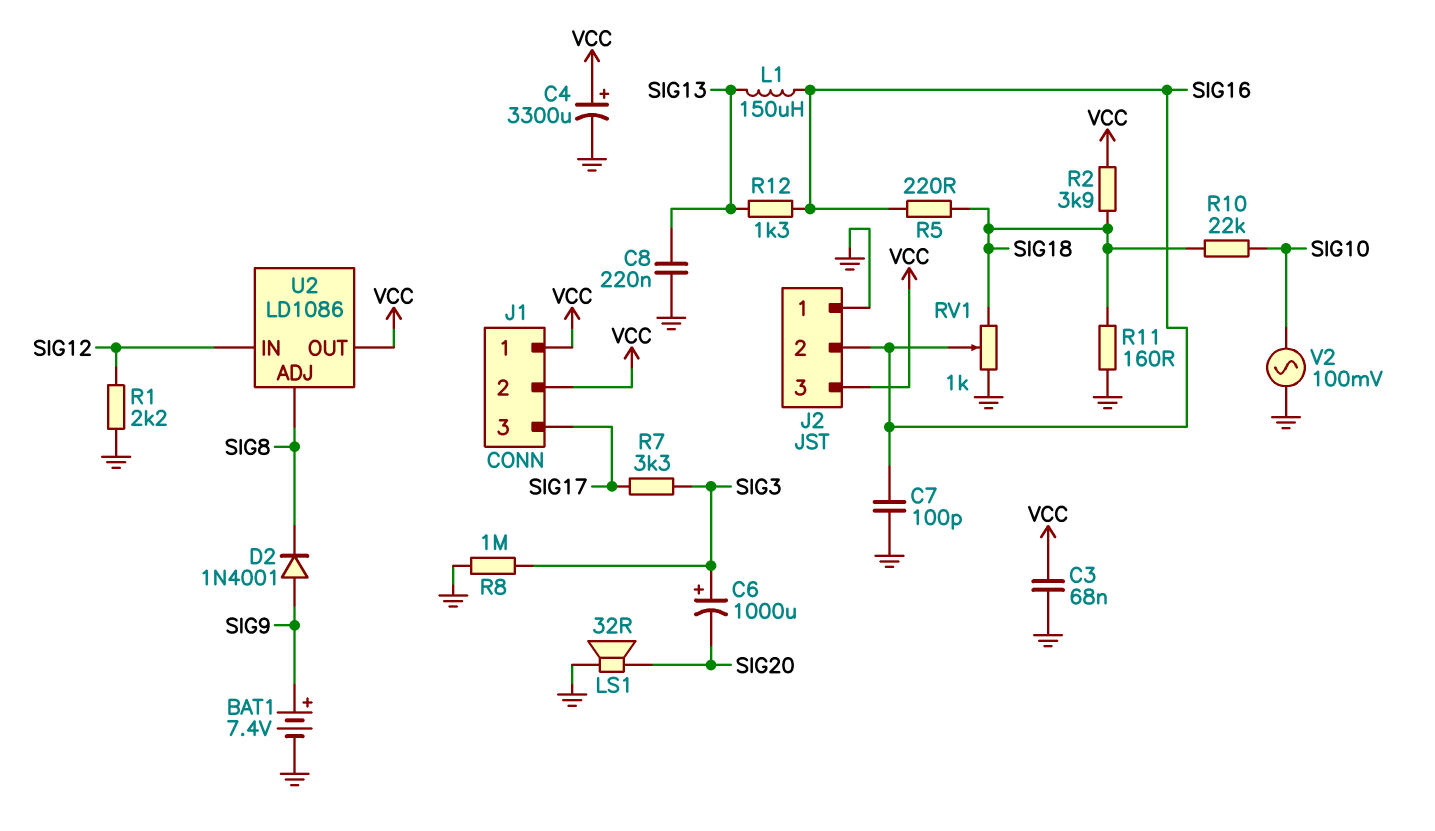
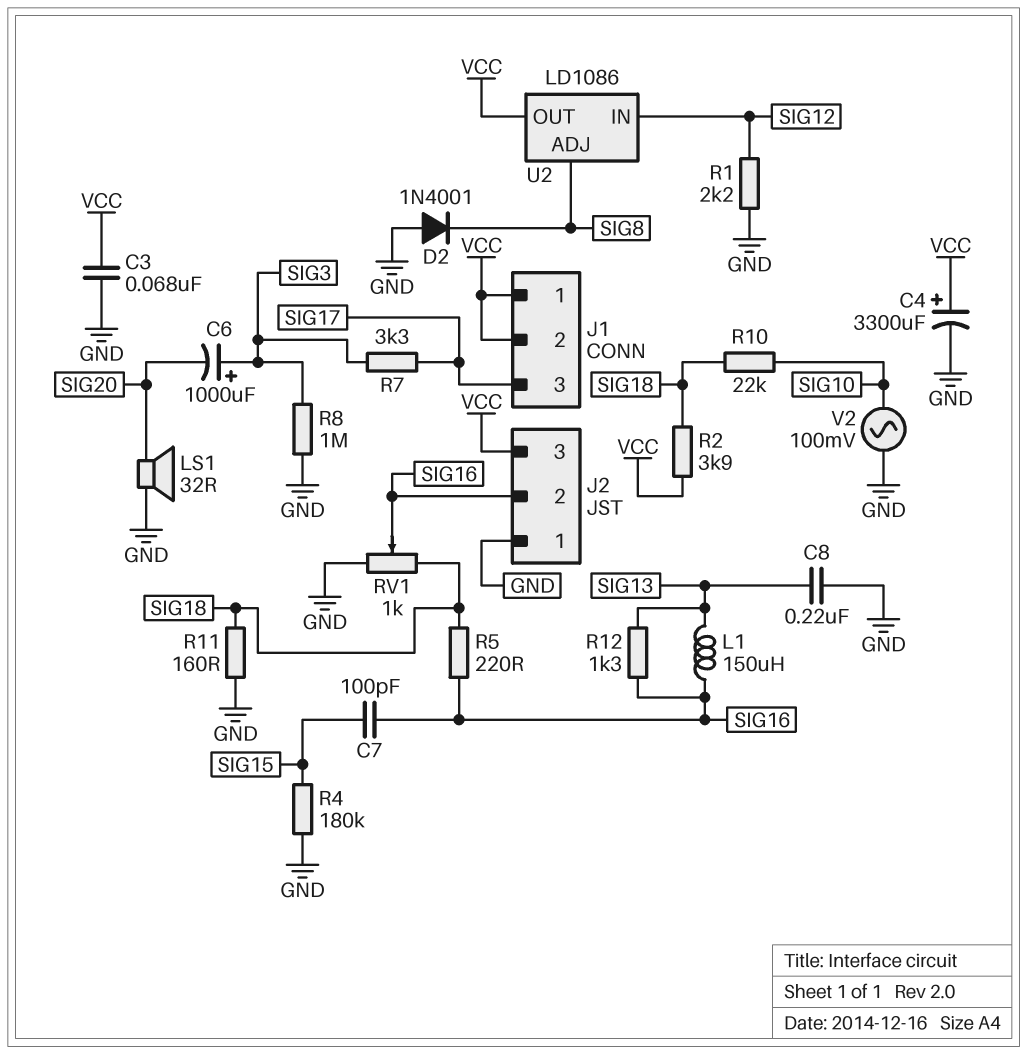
BAT1: 7.4V (plus SIG9, minus GND) -> none
C7: 100pF (GND, SIG16) -> 100pF (SIG15, SIG16)
D2: diode 1N4001 (A SIG9, K SIG8) -> diode 1N4001 (A GND, K SIG8)
R4: none -> 180k (GND, SIG15)

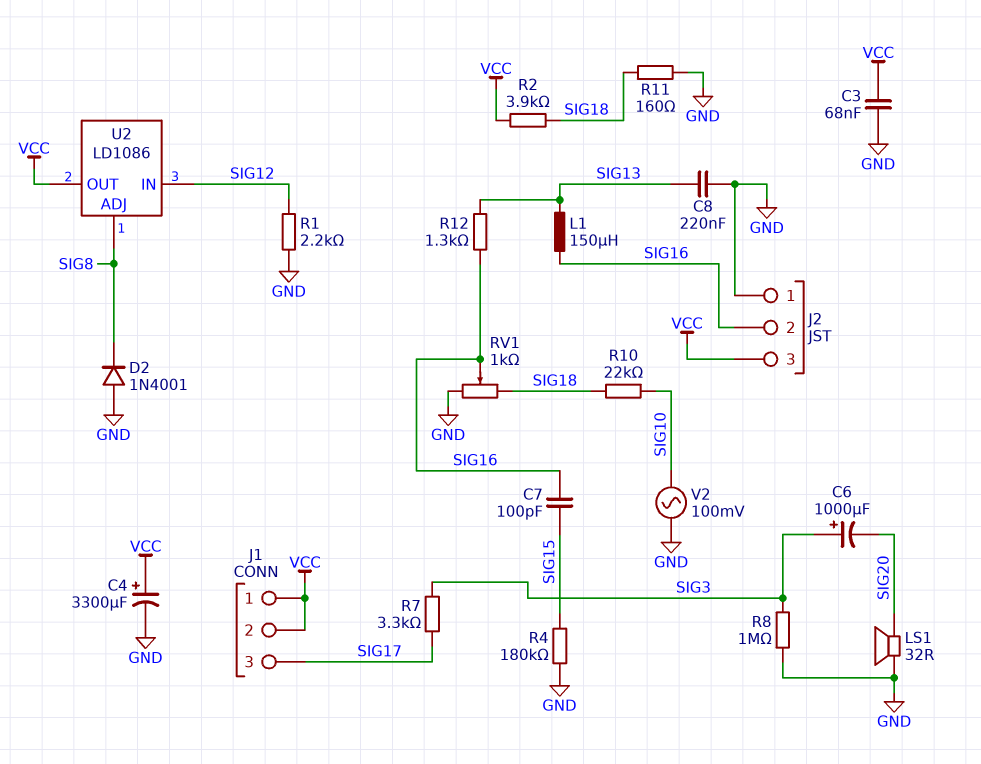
R5: 220 (SIG16, SIG18) -> none

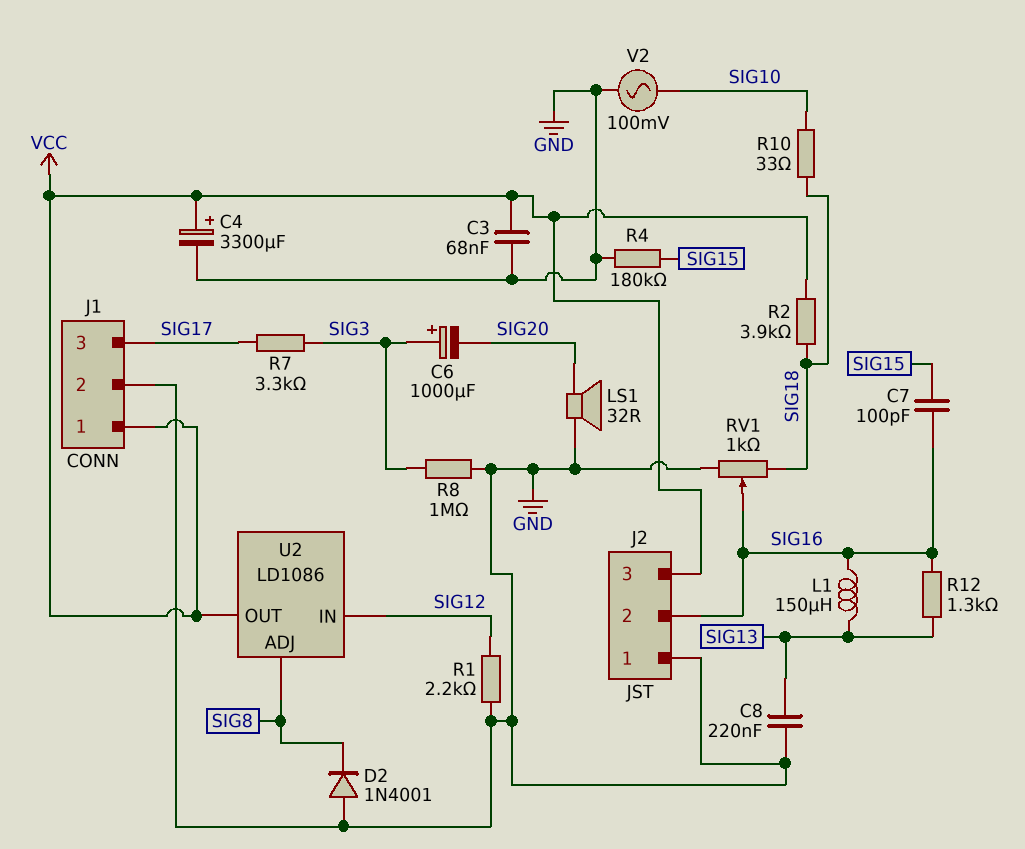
J1 pin 2: VCC -> GND
R10: 22k (SIG10, SIG18) -> 33 (SIG10, SIG18)
R11: 160 (GND, SIG18) -> none

